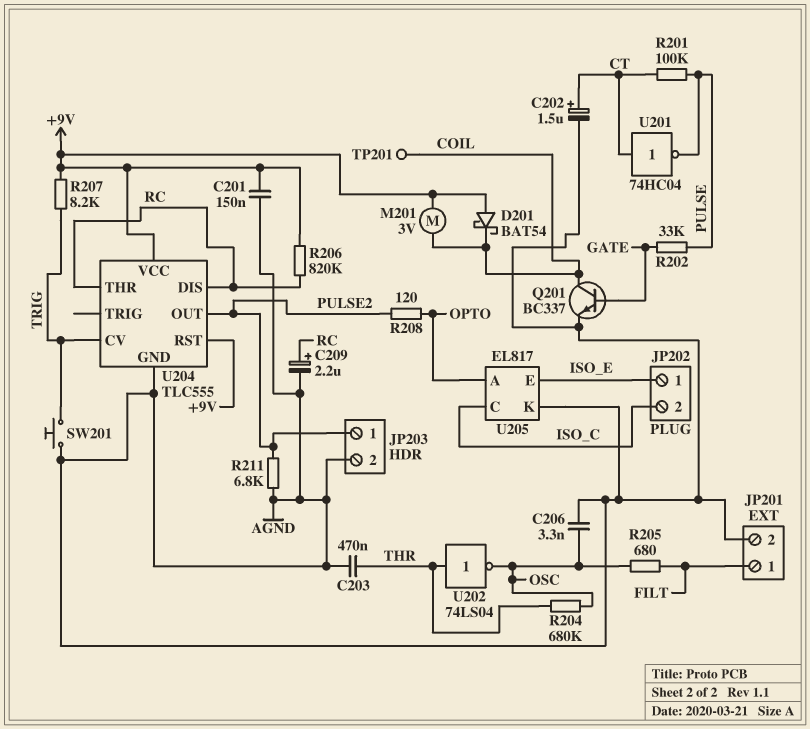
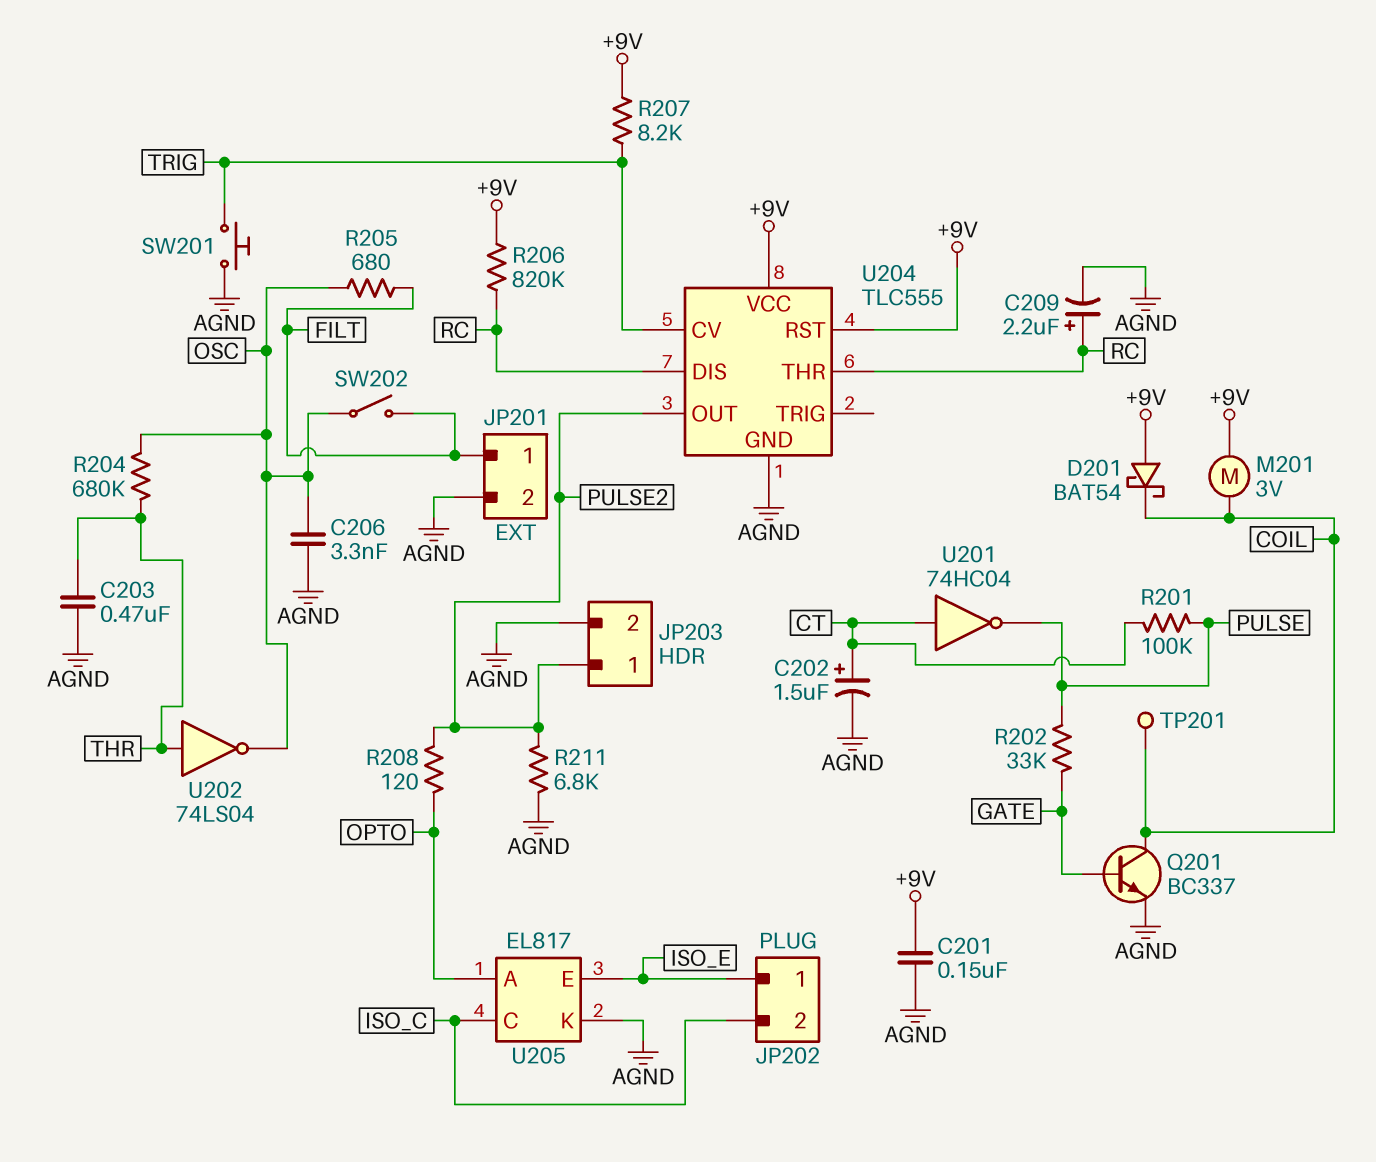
SW202: none -> switch (FILT, OSC)

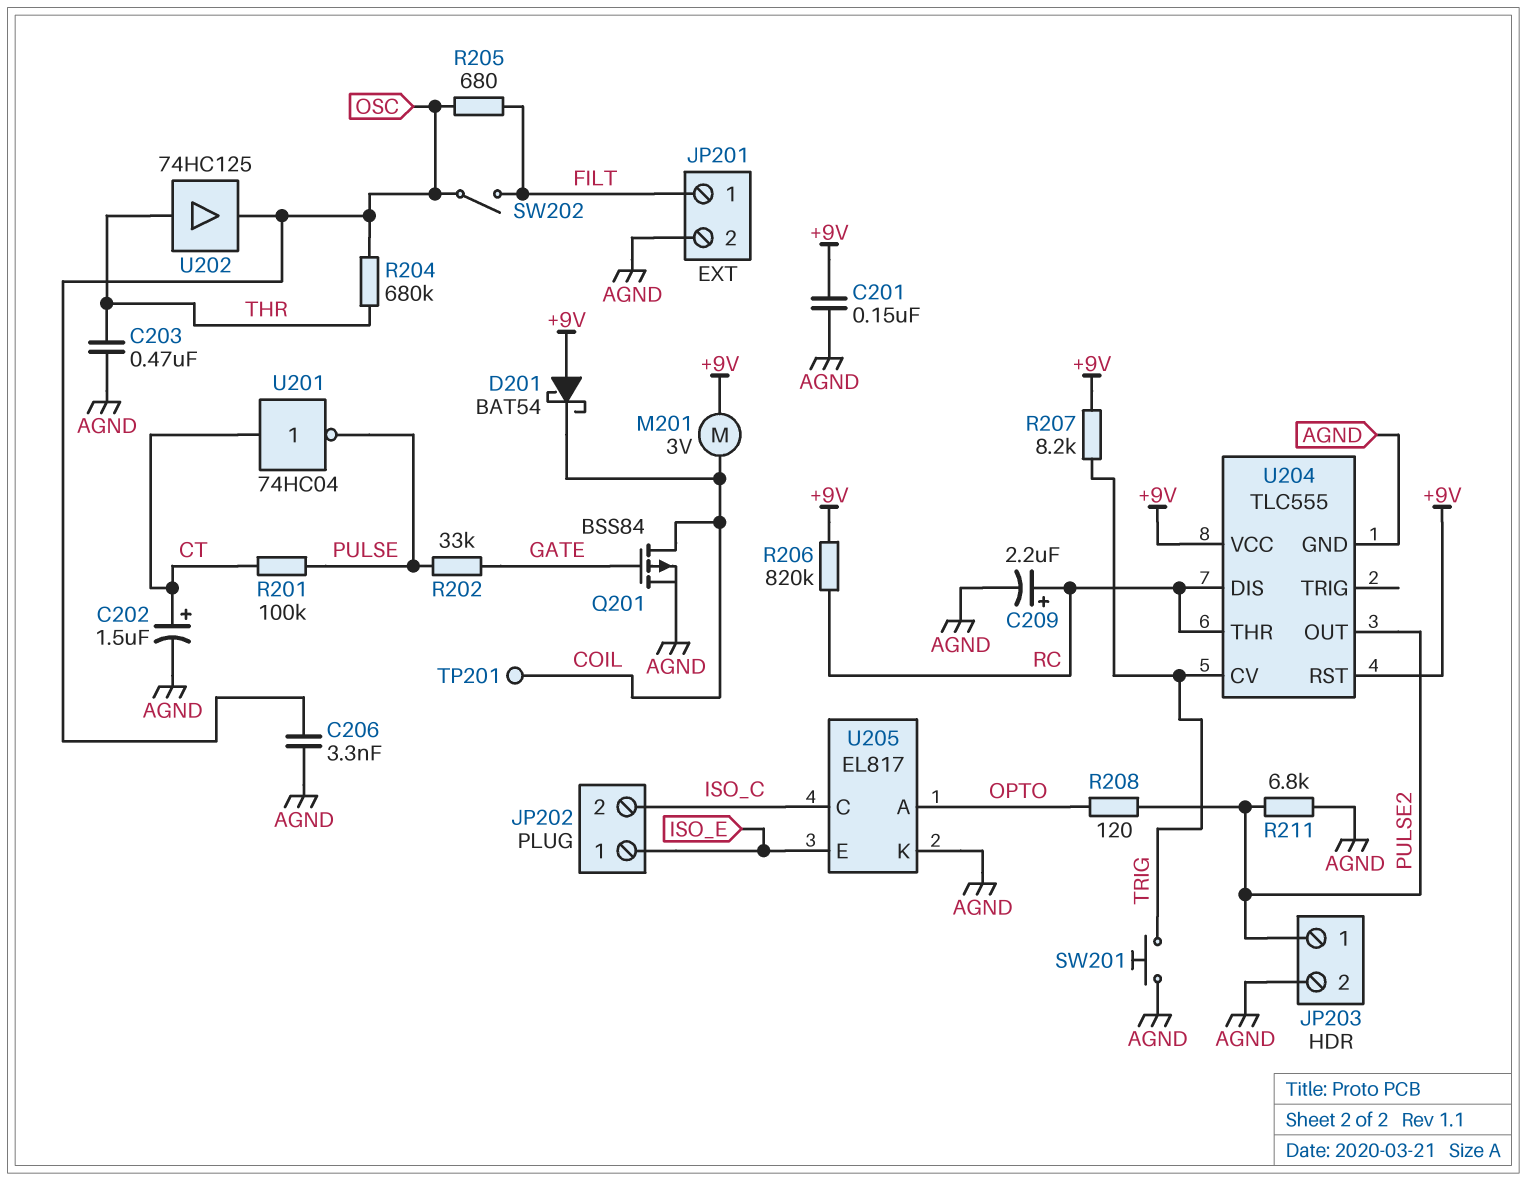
Q201: NPN BC337 (B GATE, C COIL, E AGND) -> PMOS BSS84 (G GATE, D COIL, S AGND)
U202: NOT 74LS04 (in THR, out OSC) -> buffer 74HC125 (in THR, out OSC)

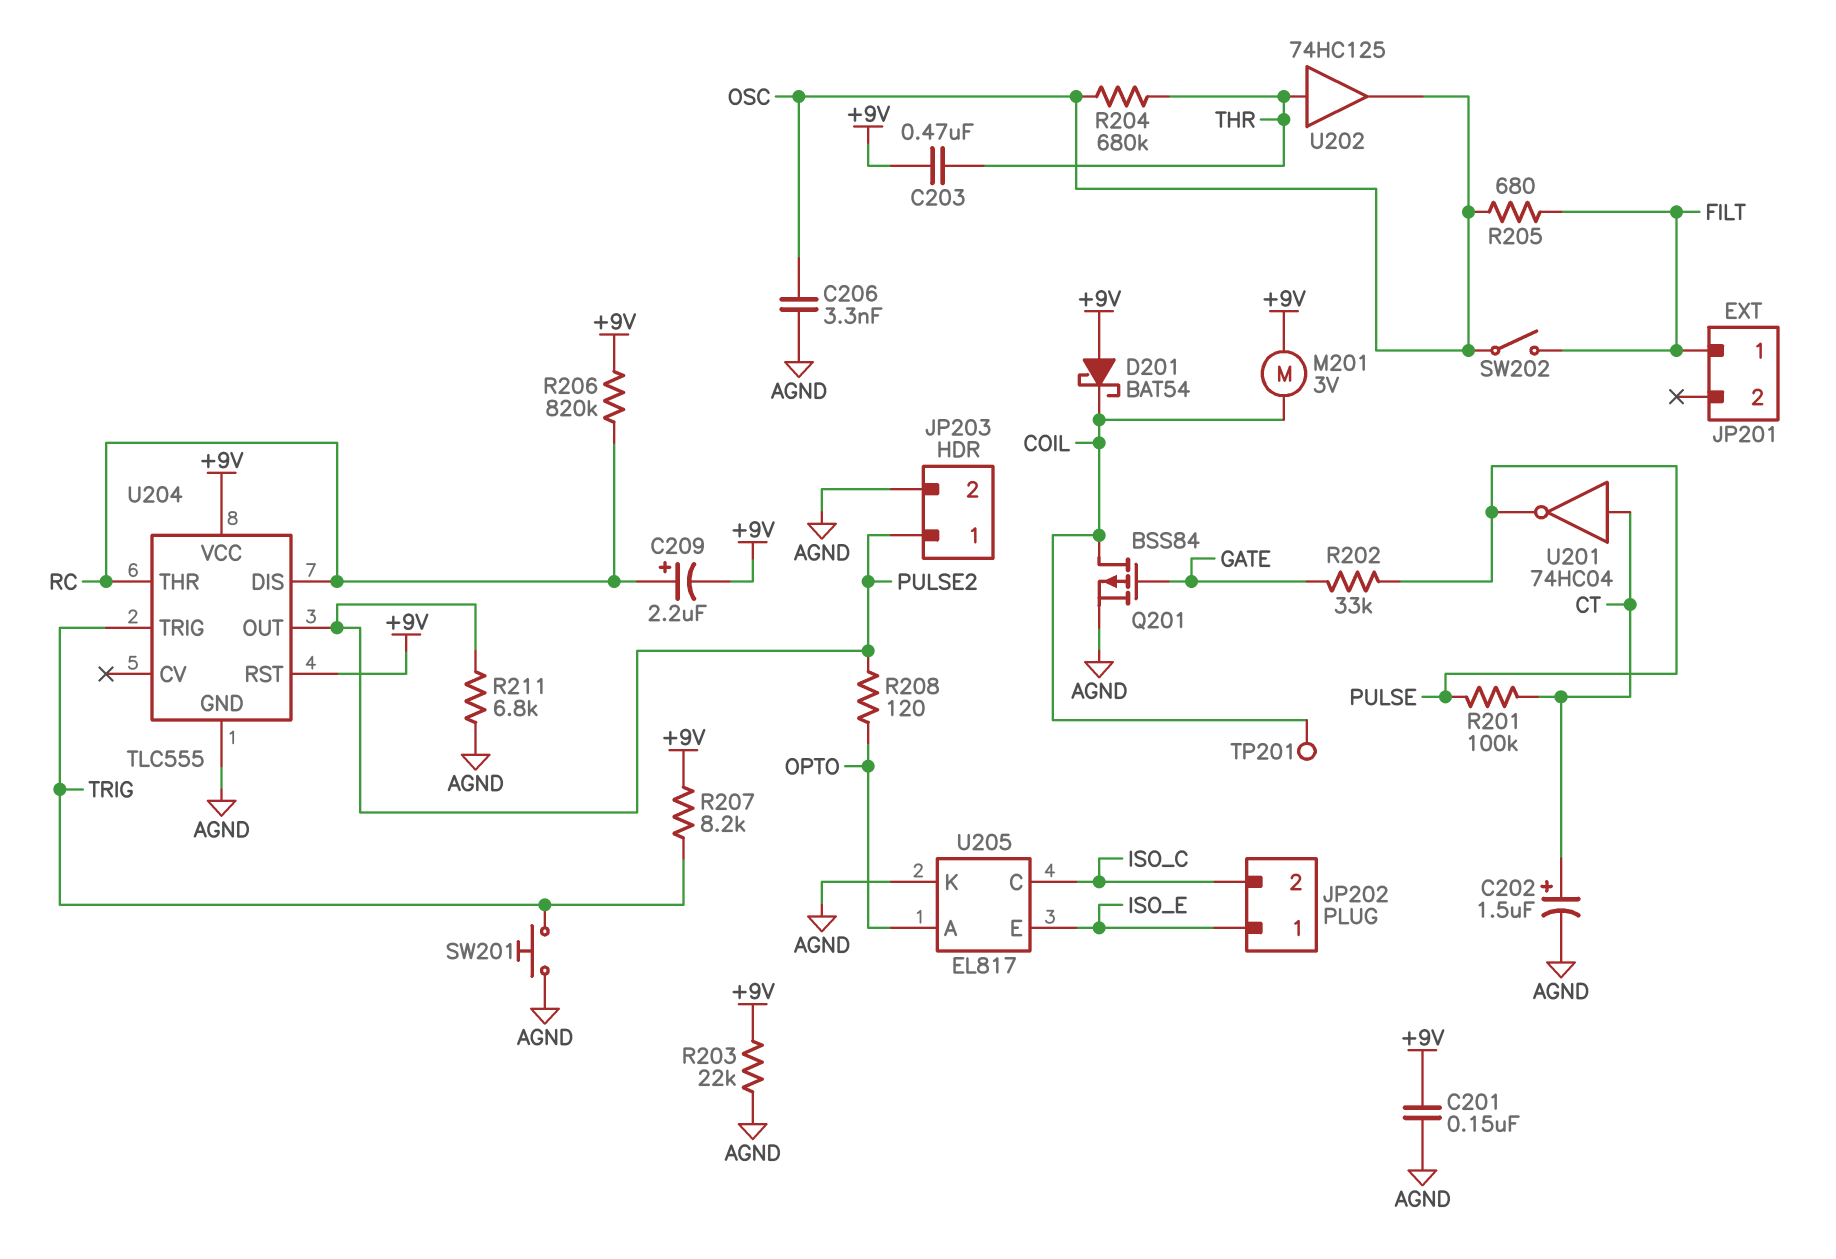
C203: 470nF (AGND, THR) -> 470nF (+9V, THR)
C209: 2.2uF (plus RC, minus AGND) -> 2.2uF (plus RC, minus +9V)
JP201 pin 2: AGND -> none
R203: none -> 22k (+9V, AGND)
U204 pin CV: TRIG -> none
U204 pin TRIG: none -> TRIG

